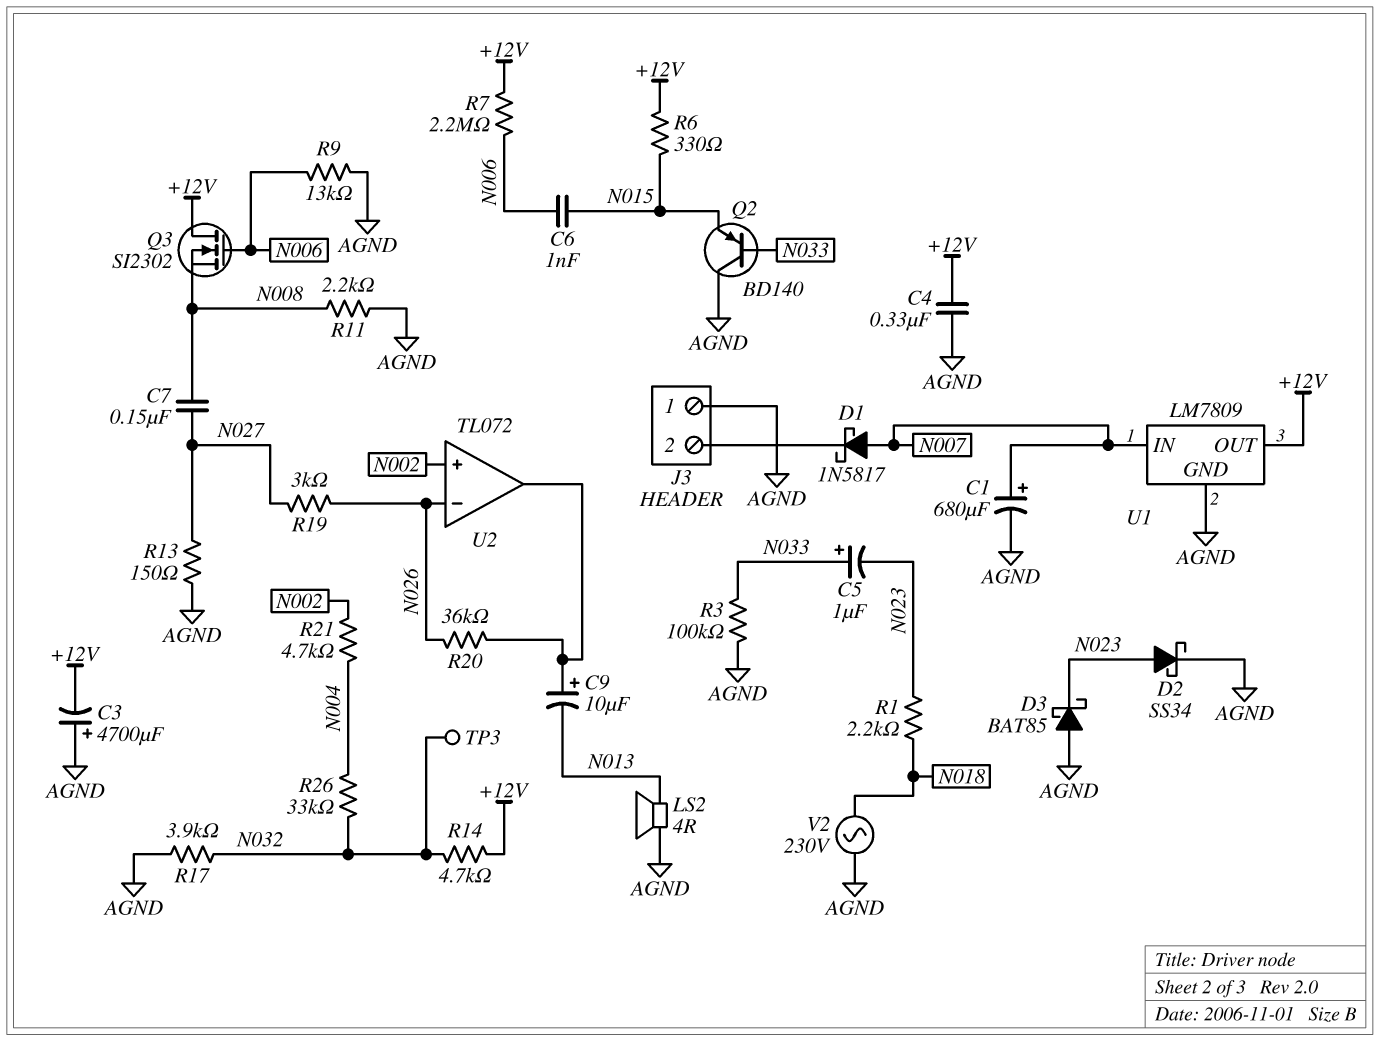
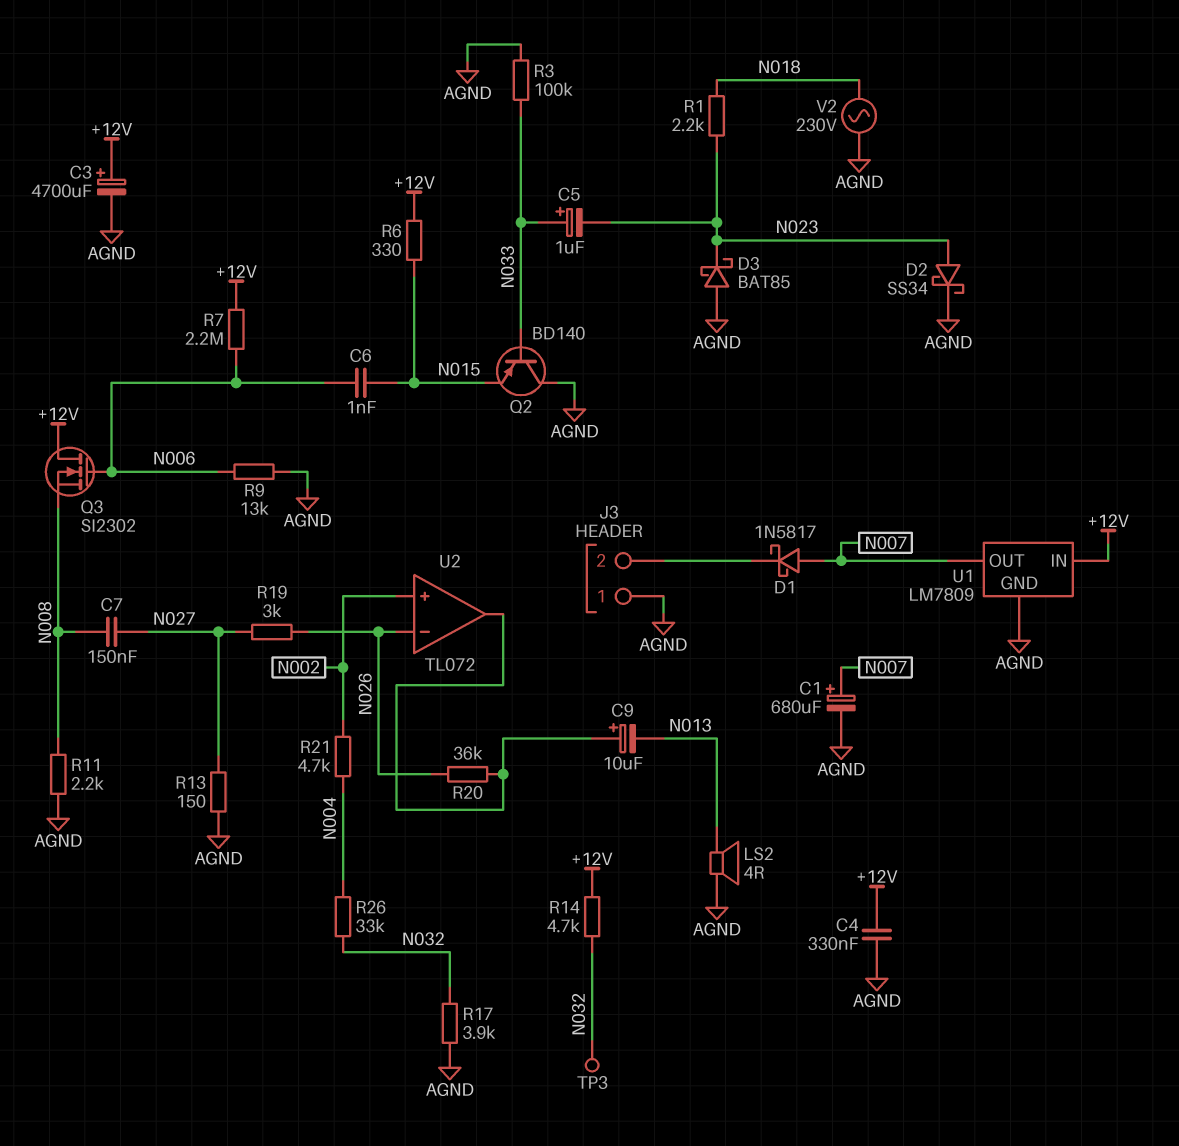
C3: 4700uF (plus AGND, minus +12V) -> 4700uF (plus +12V, minus AGND)
U1 pin IN: N007 -> +12V
U1 pin OUT: +12V -> N007

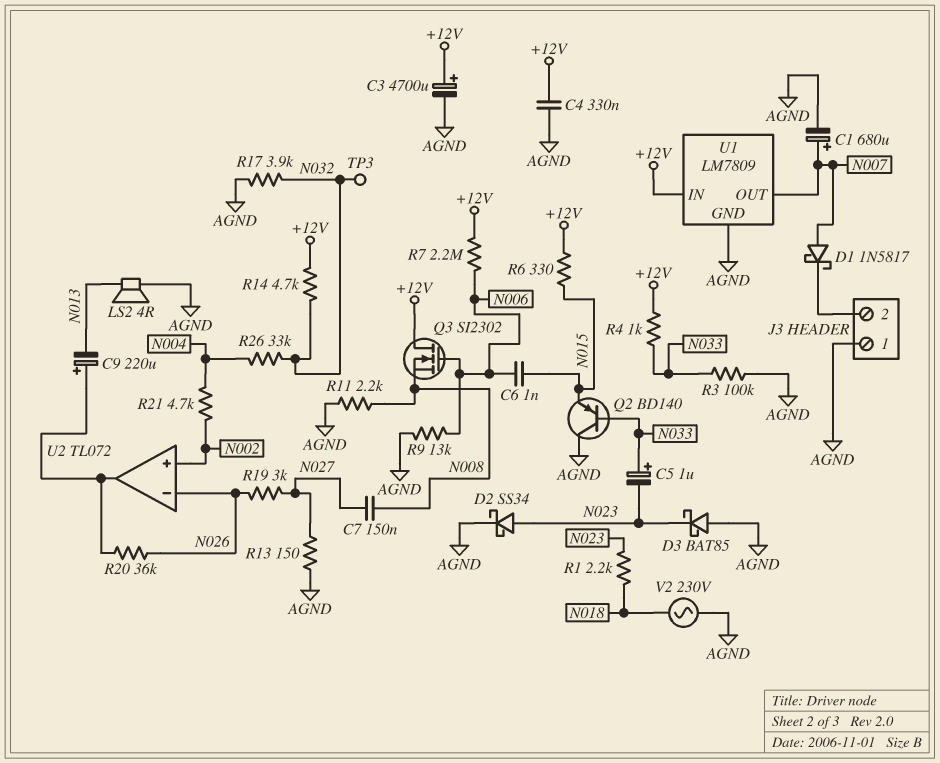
C9: 10uF (plus U2/out, minus N013) -> 220uF (plus U2/out, minus N013)
R4: none -> 1k (+12V, N033)

